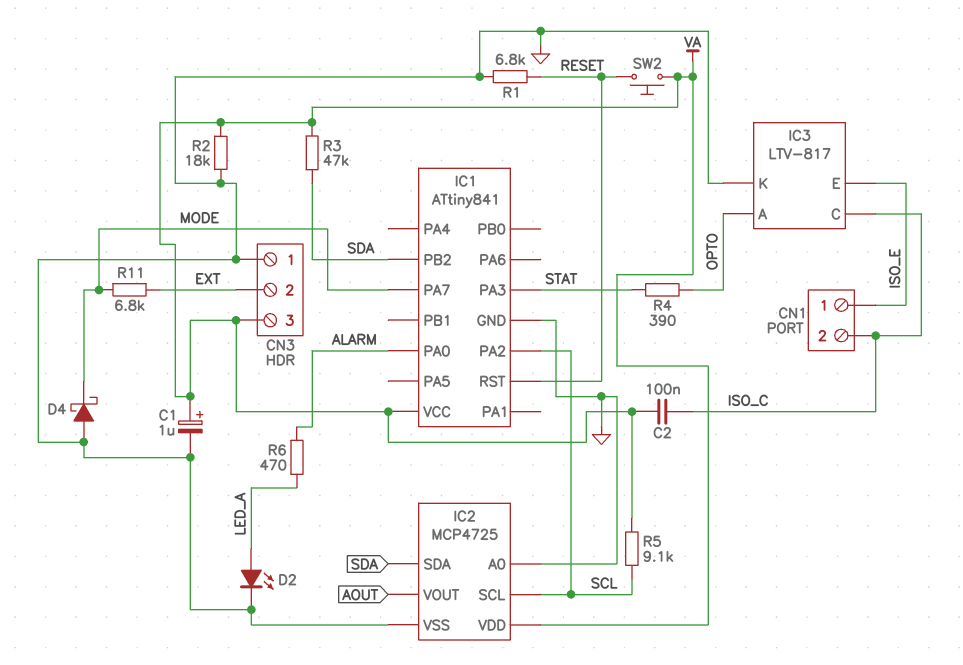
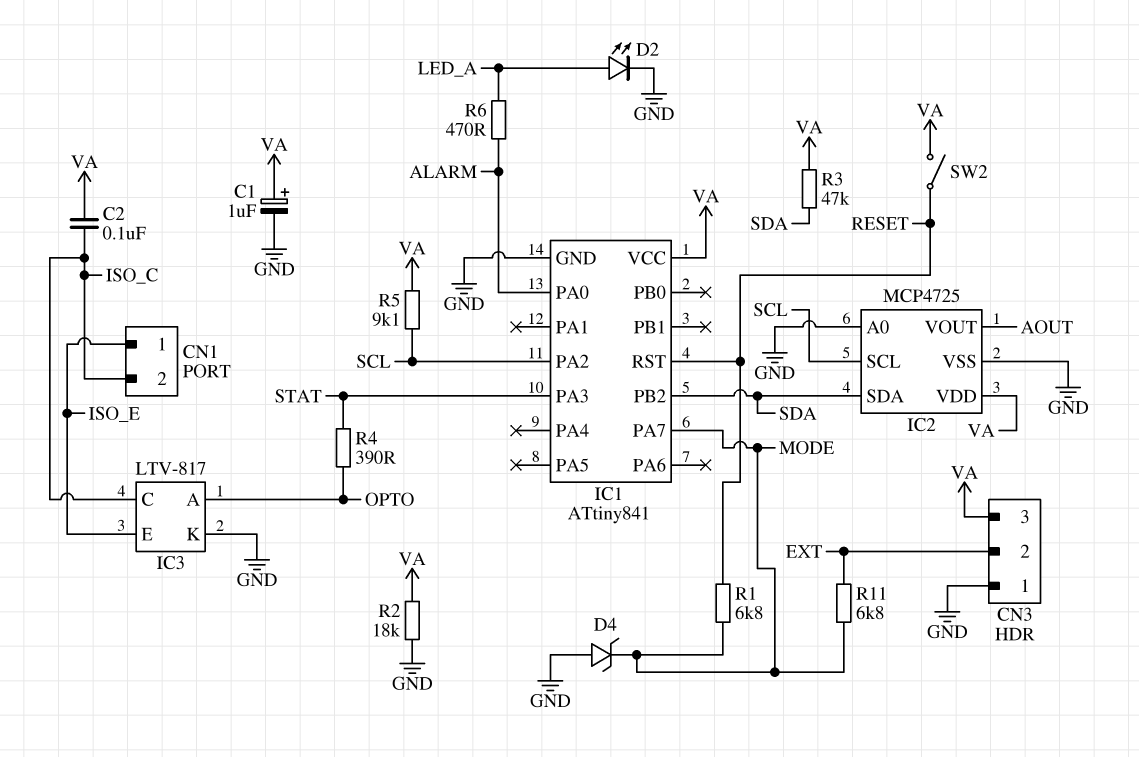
D4: schottky (A GND, K MODE) -> zener (A GND, K MODE)
R1: 6.8k (GND, RESET) -> 6.8k (MODE, RESET)
SW2: button (RESET, VA) -> switch (RESET, VA)

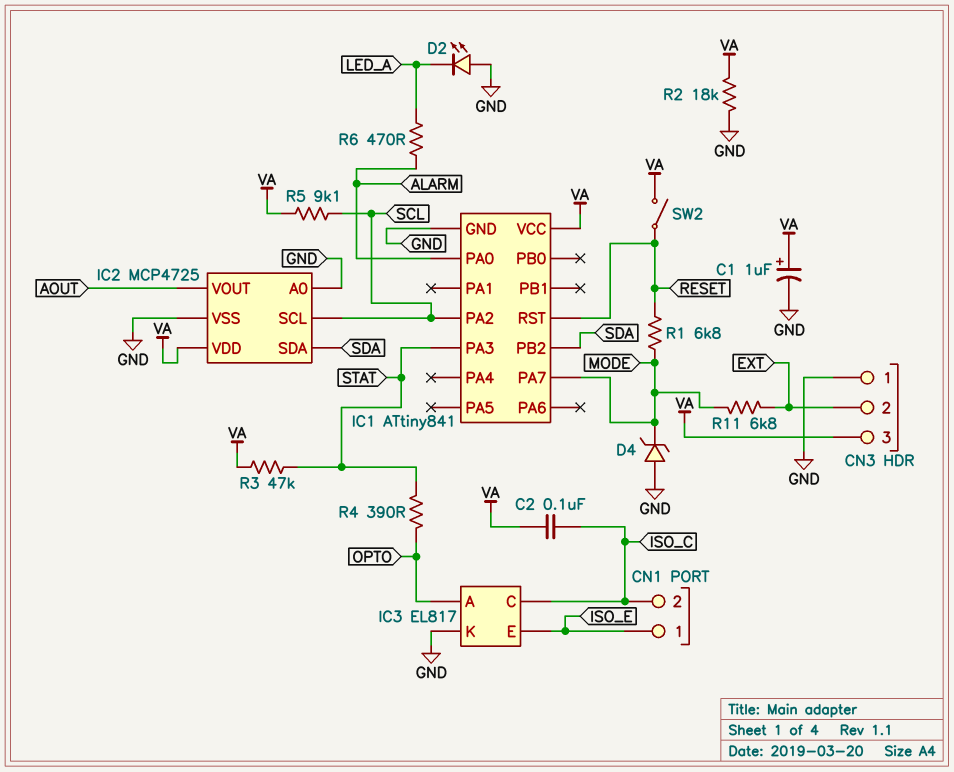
D2: LED (A LED_A, K GND) -> LED (A GND, K LED_A)
IC3: LTV-817 -> EL817
R3: 47k (SDA, VA) -> 47k (STAT, VA)

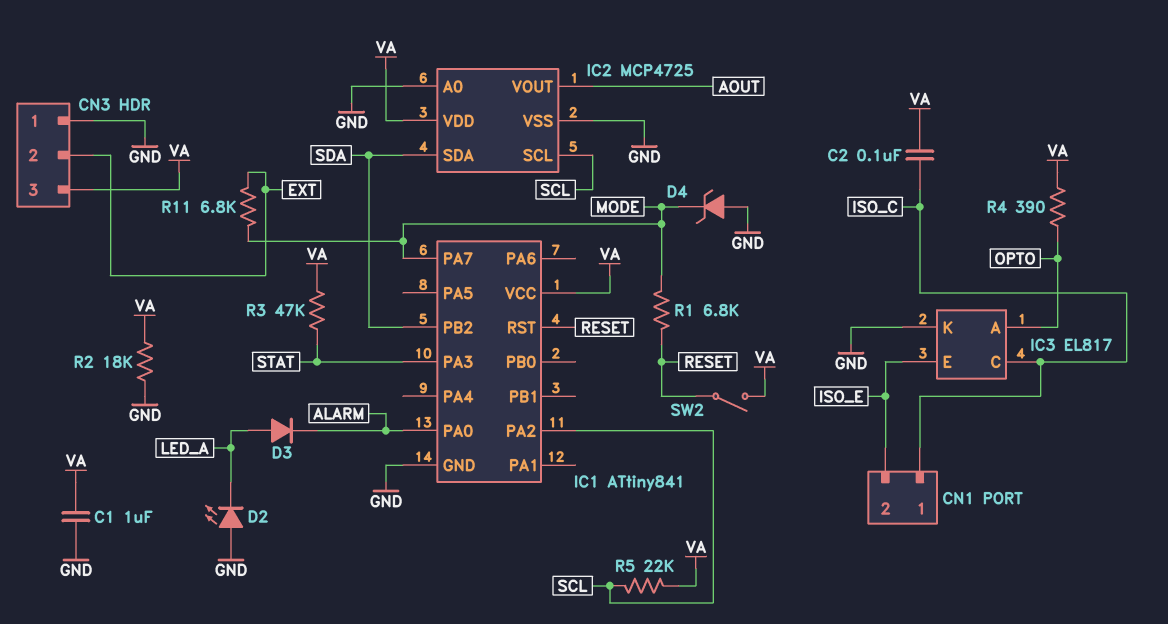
C1: 1uF (plus VA, minus GND) -> 1uF (GND, VA)
CN1 pin 1: ISO_E -> ISO_C
CN1 pin 2: ISO_C -> ISO_E
D3: none -> diode (A LED_A, K ALARM)
R4: 390 (OPTO, STAT) -> 390 (OPTO, VA)
R5: 9.1k (SCL, VA) -> 22k (SCL, VA)
R6: 470 (ALARM, LED_A) -> none

